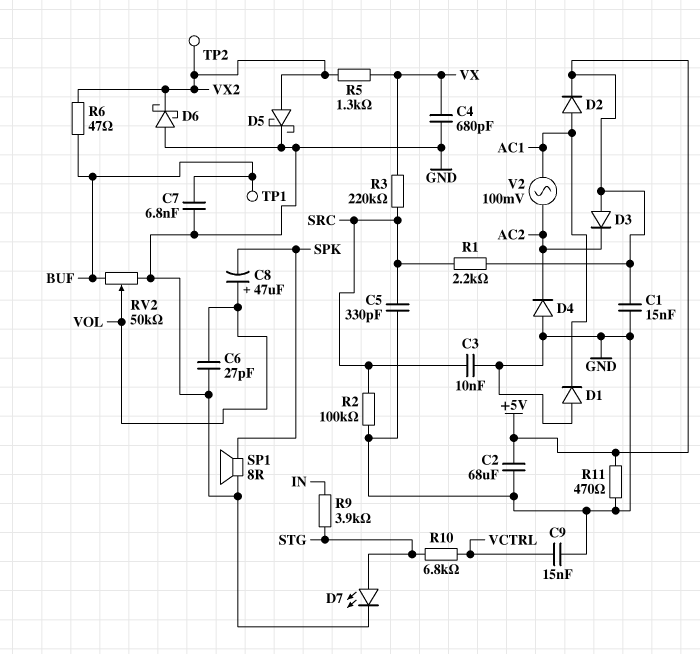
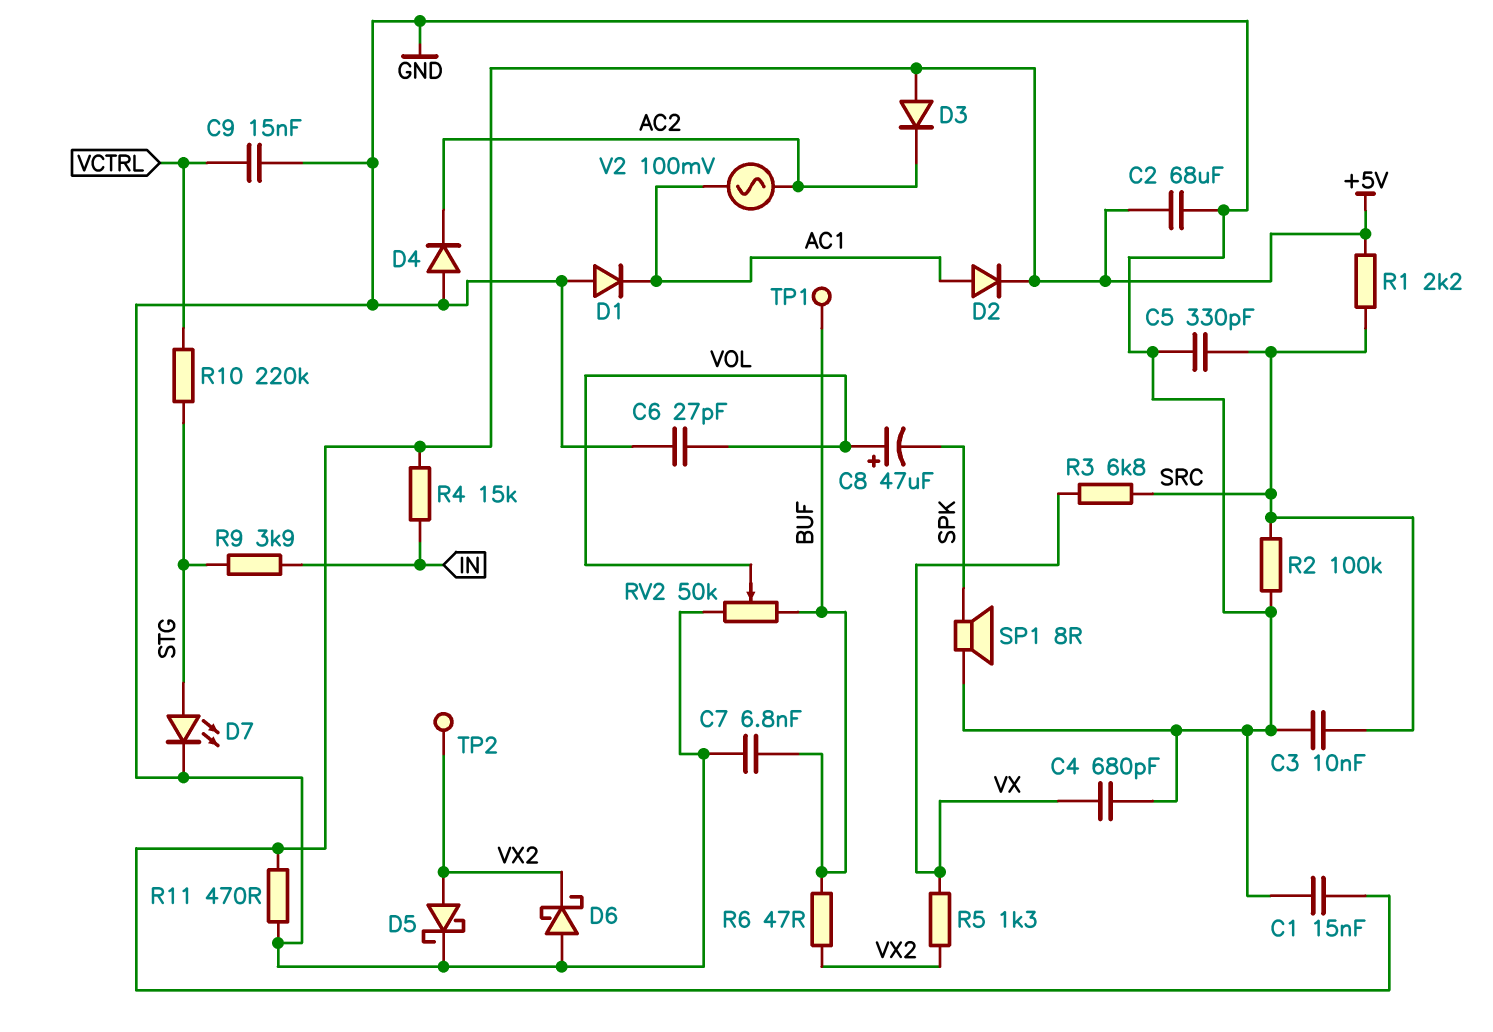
R3: 220k (SRC, VX) -> 6.8k (SRC, VX)
R4: none -> 15k (+5V, IN)
R10: 6.8k (STG, VCTRL) -> 220k (STG, VCTRL)

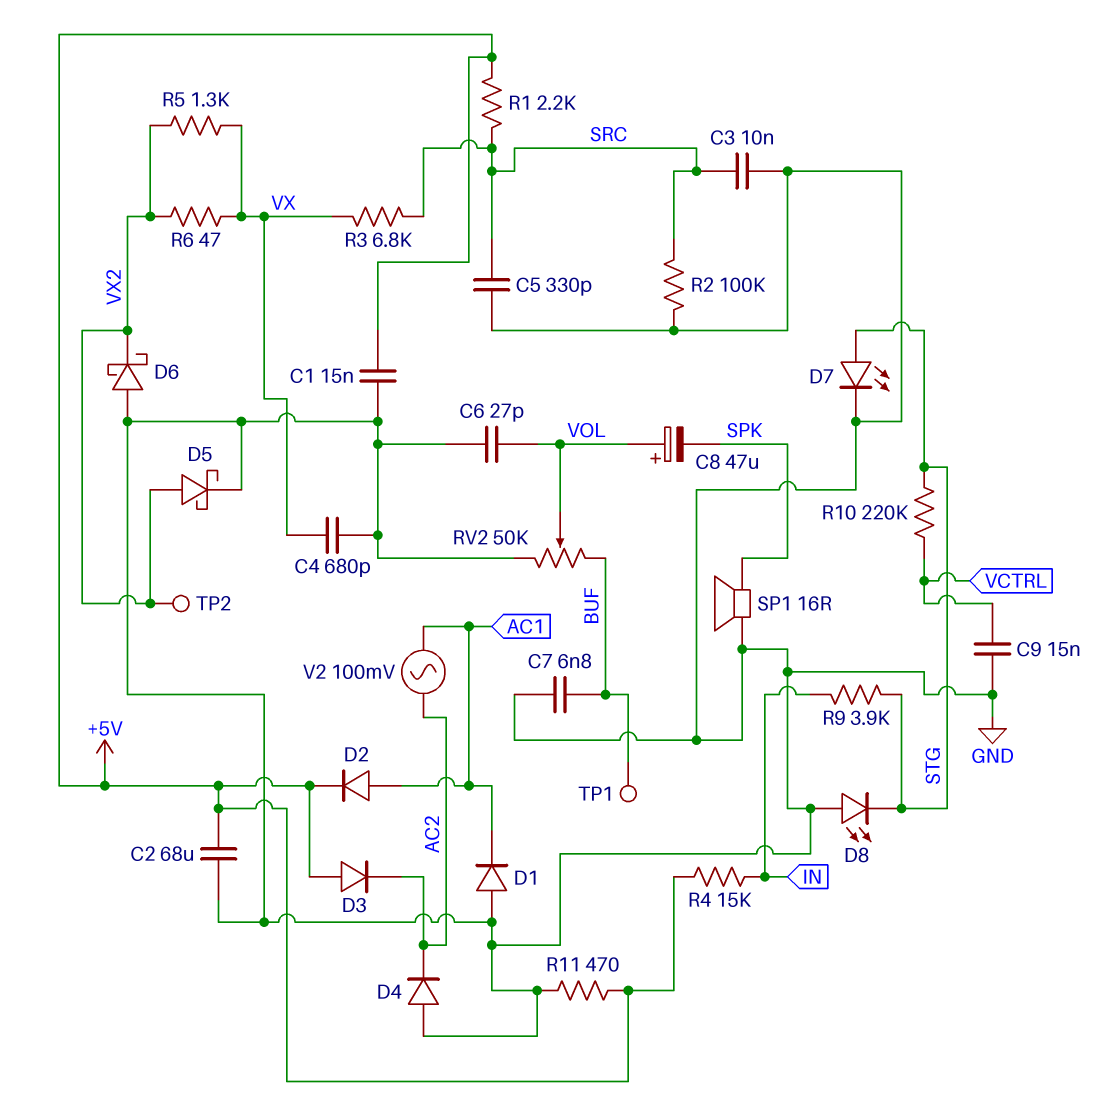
D8: none -> LED (A GND, K STG)
R6: 47 (BUF, VX2) -> 47 (VX, VX2)
SP1: speaker 8R (GND, SPK) -> speaker 16R (GND, SPK)

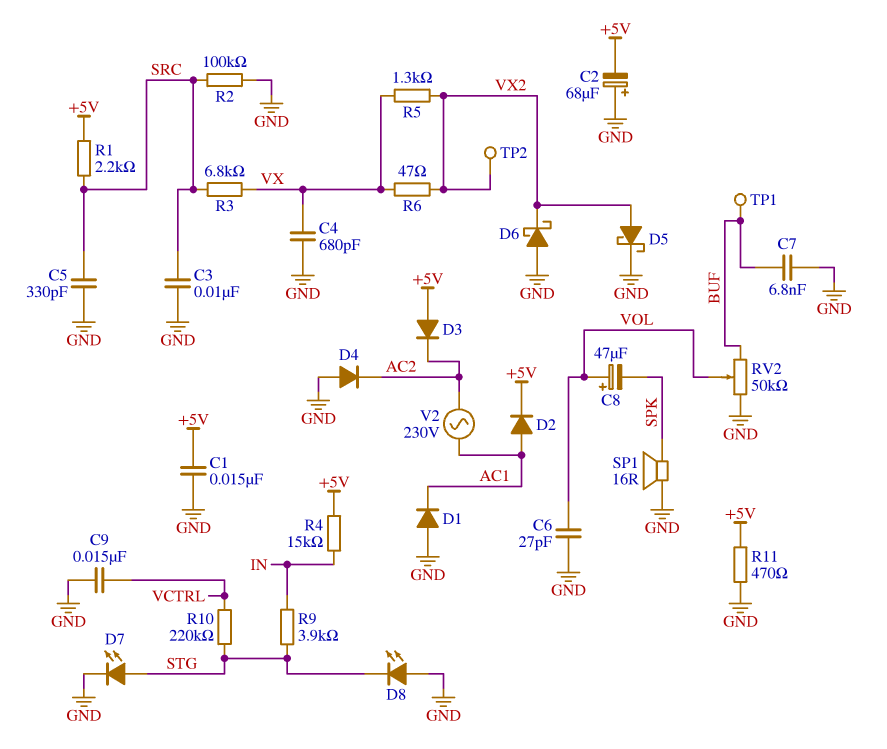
C2: 68uF (+5V, GND) -> 68uF (plus GND, minus +5V)
V2: AC 100mV (AC1, AC2) -> AC 230V (AC1, AC2)

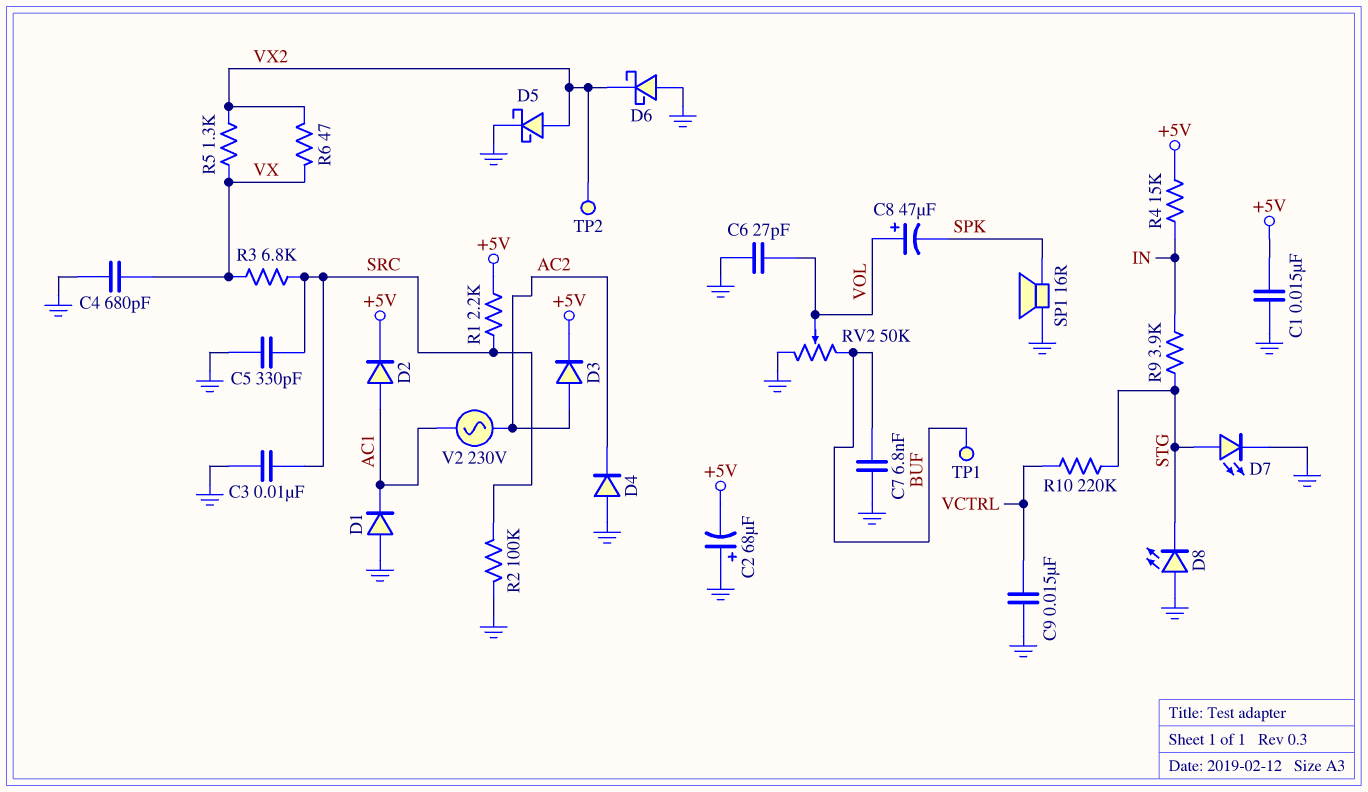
D3: diode (A +5V, K AC2) -> diode (A AC2, K +5V)
R11: 470 (+5V, GND) -> none

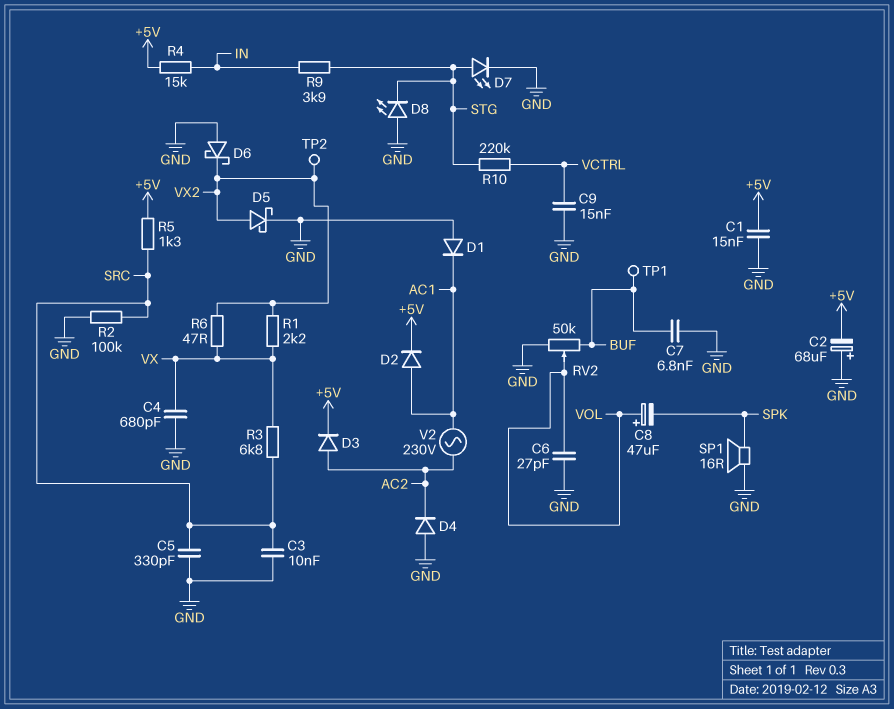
R1: 2.2k (+5V, SRC) -> 2.2k (VX, VX2)
R5: 1.3k (VX, VX2) -> 1.3k (+5V, SRC)

